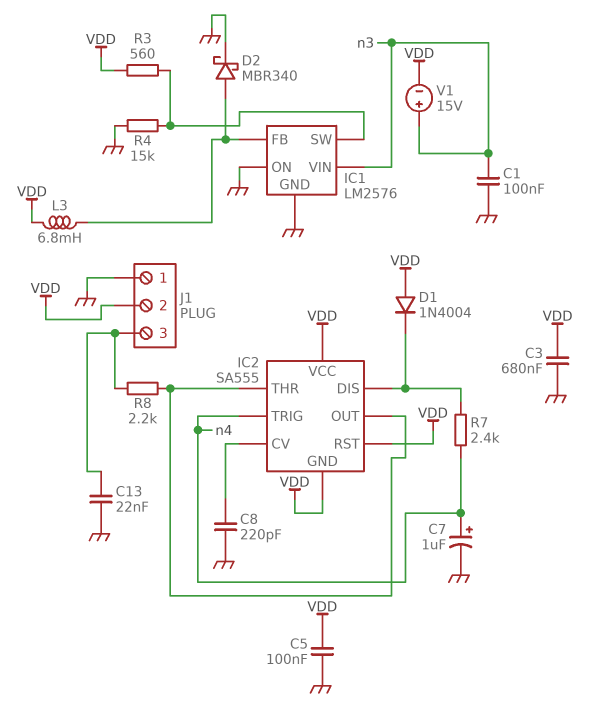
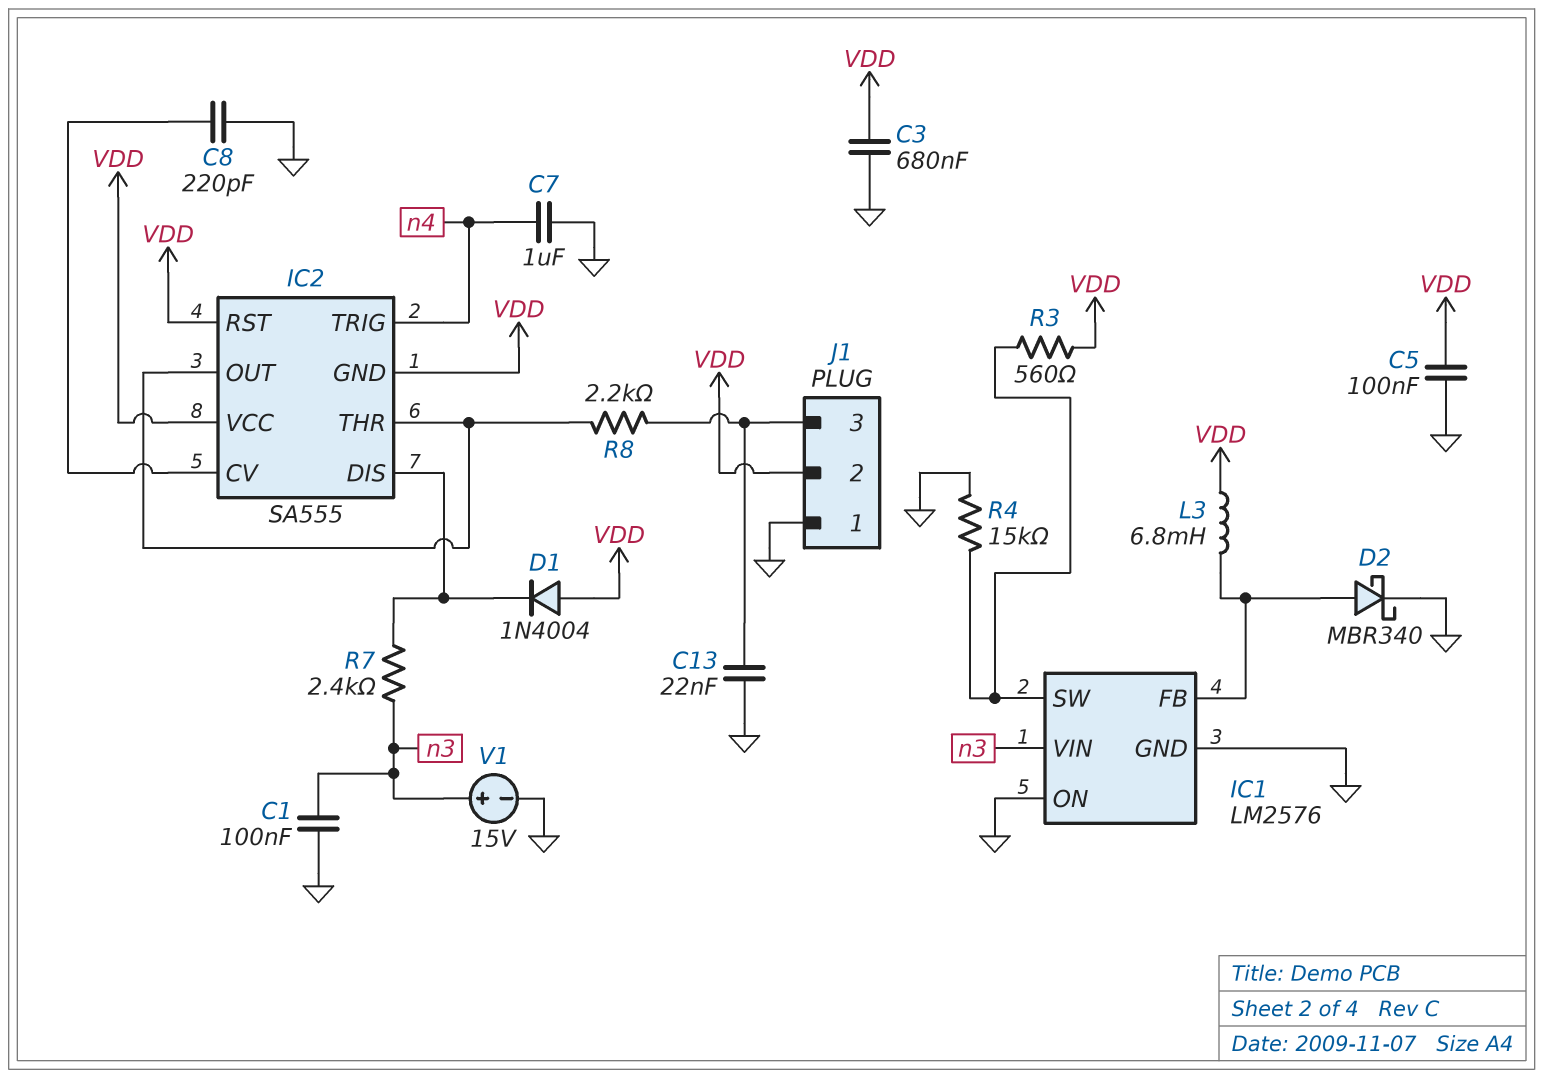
C7: 1uF (plus n4, minus GND) -> 1uF (GND, n4)
R7: 2.4k (IC2/DIS, n4) -> 2.4k (IC2/DIS, n3)
V1: 15V (plus n3, minus VDD) -> 15V (plus n3, minus GND)

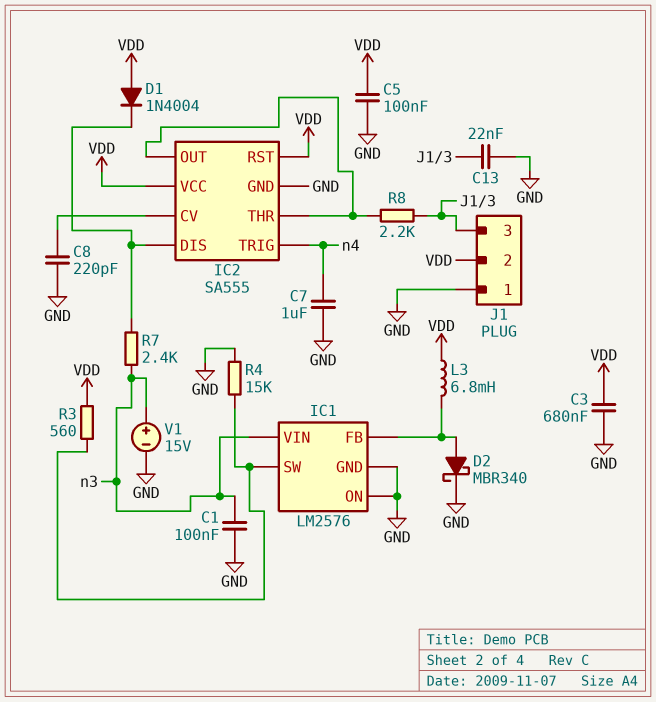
IC2 pin GND: VDD -> GND

